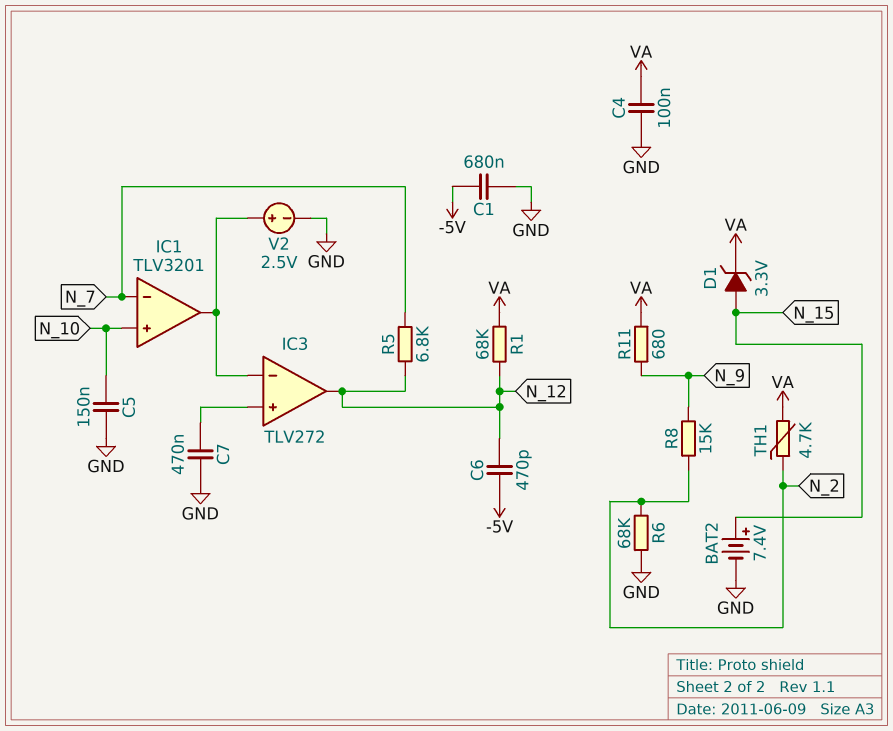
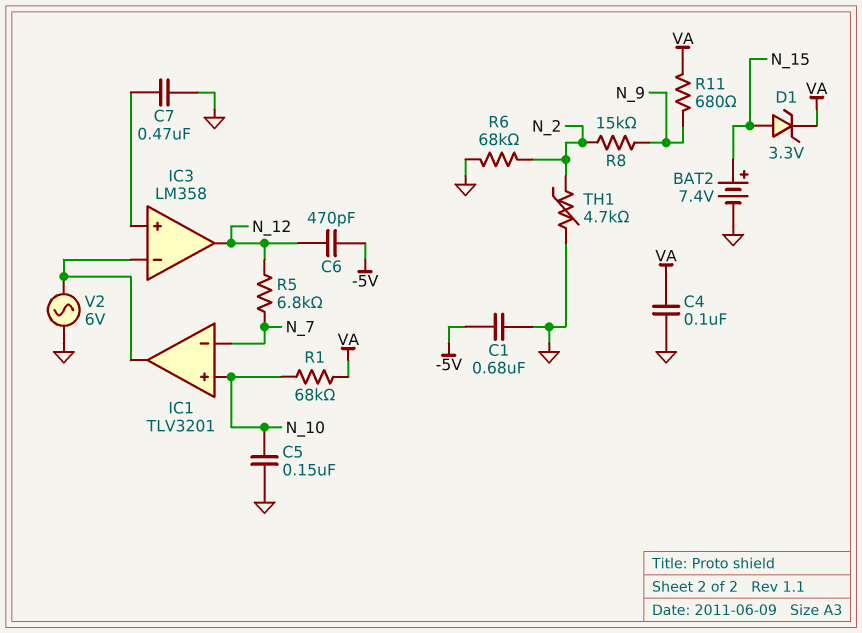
IC3: TLV272 -> LM358
R1: 68k (N_12, VA) -> 68k (N_10, VA)
TH1: 4.7k (N_2, VA) -> 4.7k (GND, N_2)
V2: 2.5V (plus IC1/out, minus GND) -> AC 6V (GND, IC1/out)

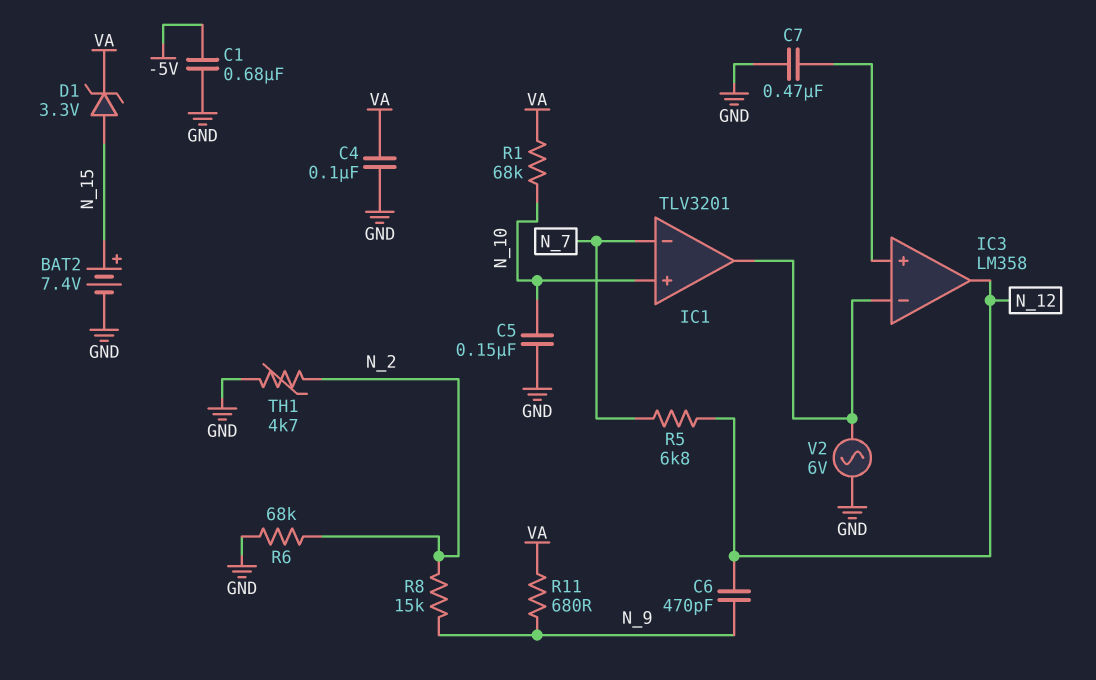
C6: 470pF (-5V, N_12) -> 470pF (N_9, N_12)

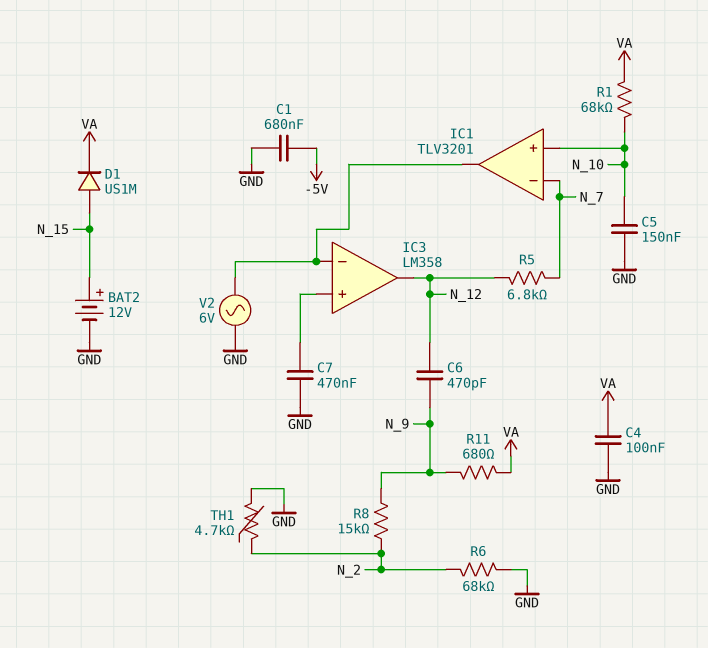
BAT2: 7.4V (plus N_15, minus GND) -> 12V (plus N_15, minus GND)
D1: zener 3.3V (A N_15, K VA) -> diode US1M (A N_15, K VA)

